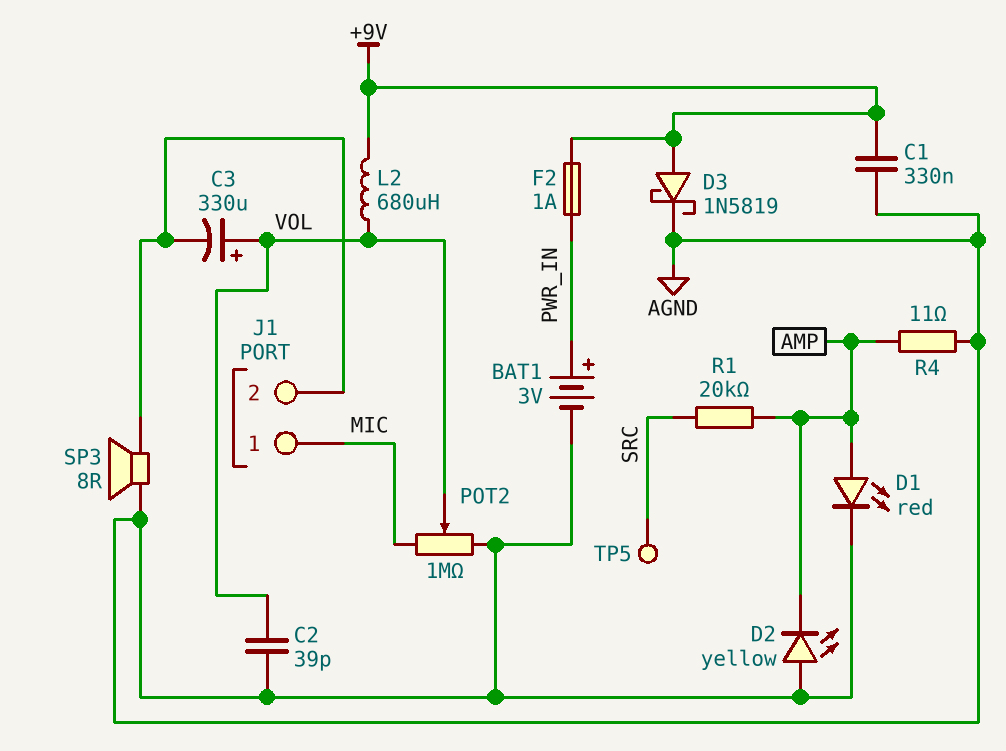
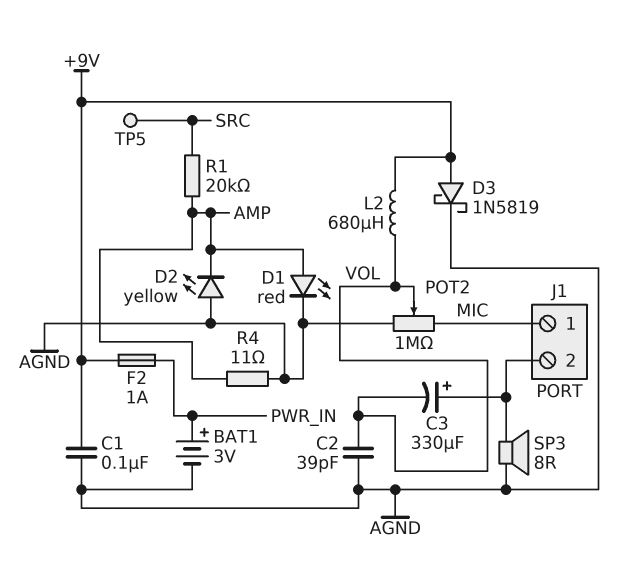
C1: 330nF (+9V, AGND) -> 100nF (+9V, AGND)
C3: 330uF (plus VOL, minus J1/2) -> 330uF (plus J1/2, minus VOL)

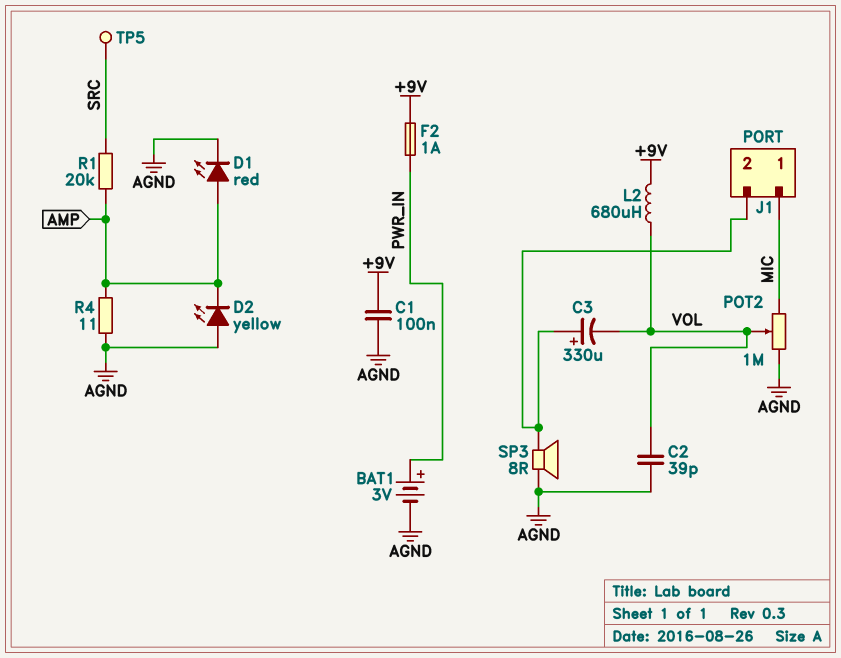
D3: schottky 1N5819 (A +9V, K AGND) -> none

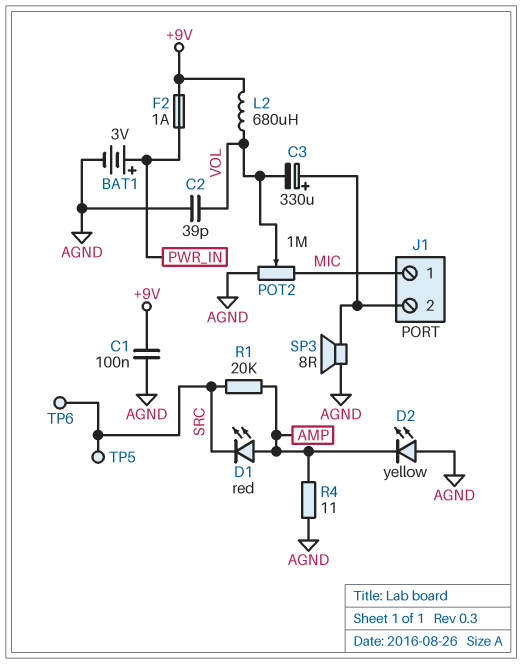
D1: LED red (A AMP, K AGND) -> LED red (A AMP, K SRC)
TP6: none -> test point (SRC)

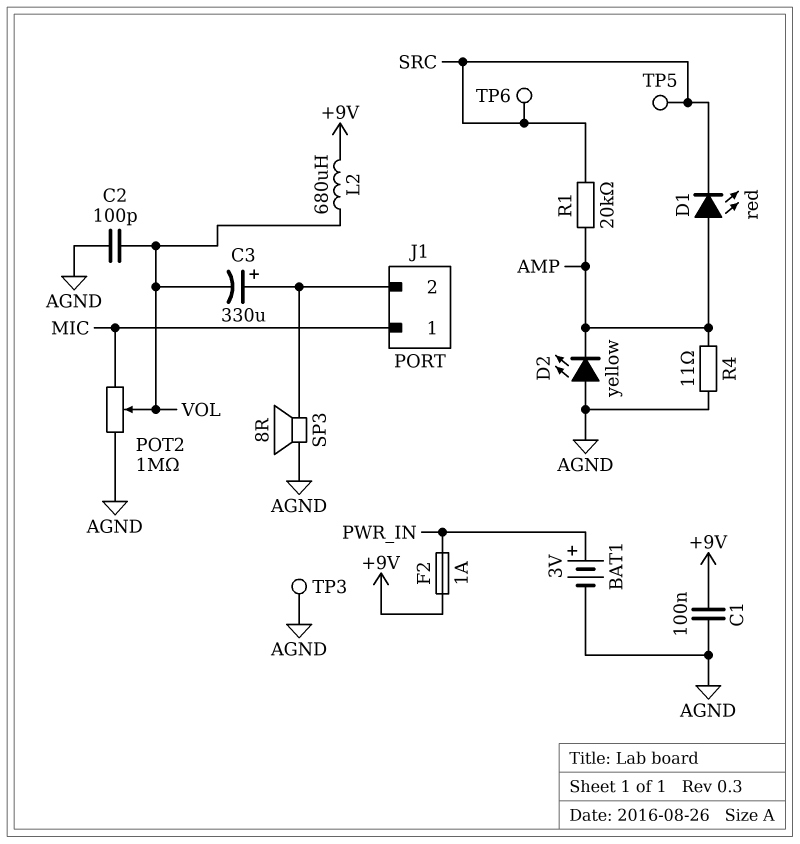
C2: 39pF (AGND, VOL) -> 100pF (AGND, VOL)
TP3: none -> test point (AGND)

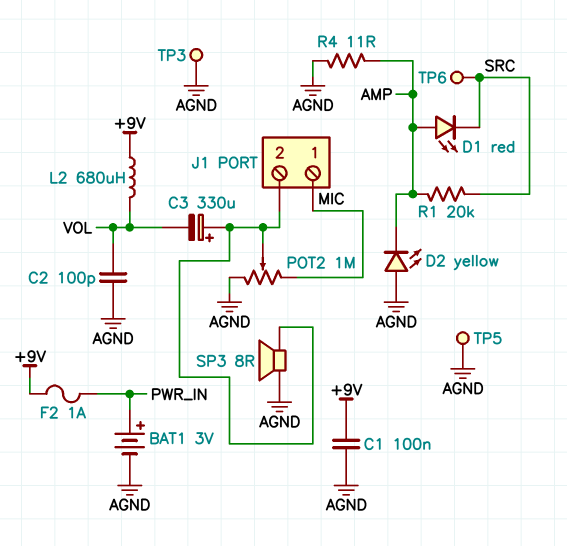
POT2: 1M (AGND, MIC, wiper VOL) -> 1M (AGND, MIC, wiper J1/2)
TP5: test point (SRC) -> test point (AGND)

